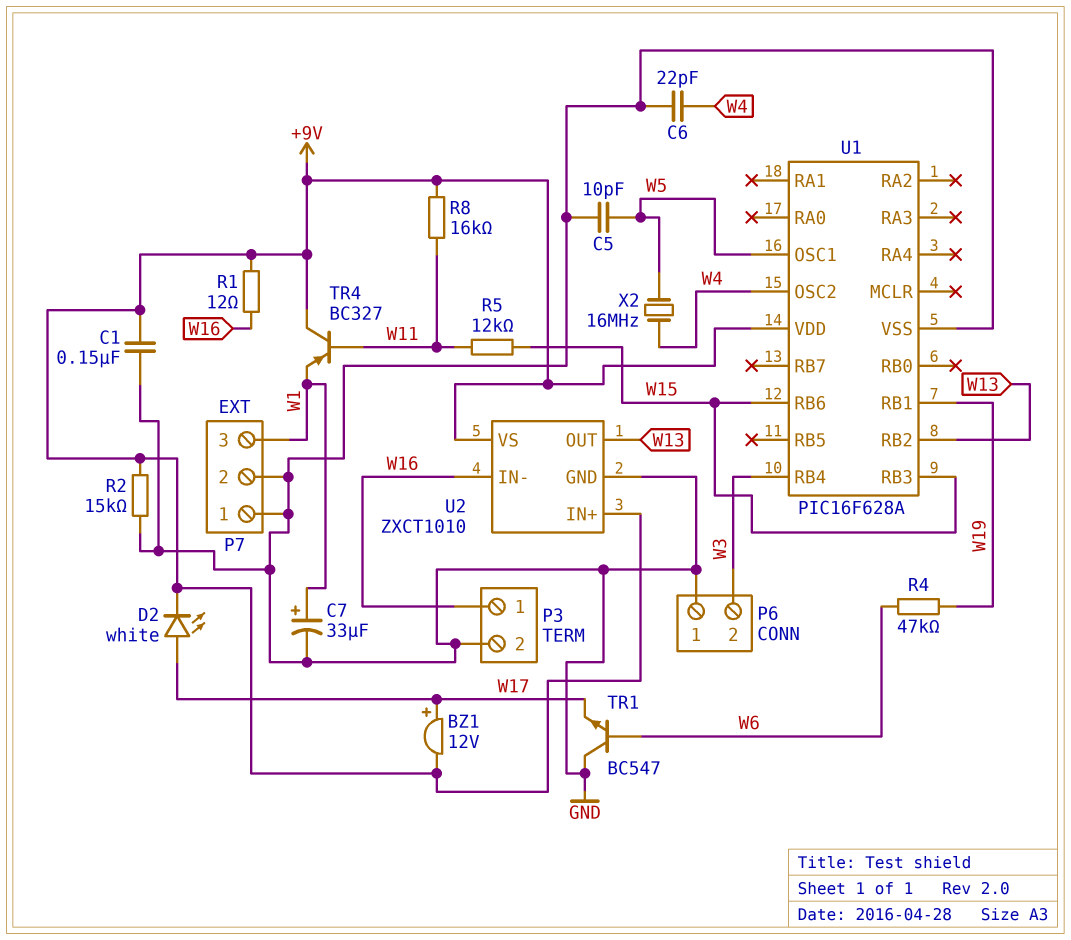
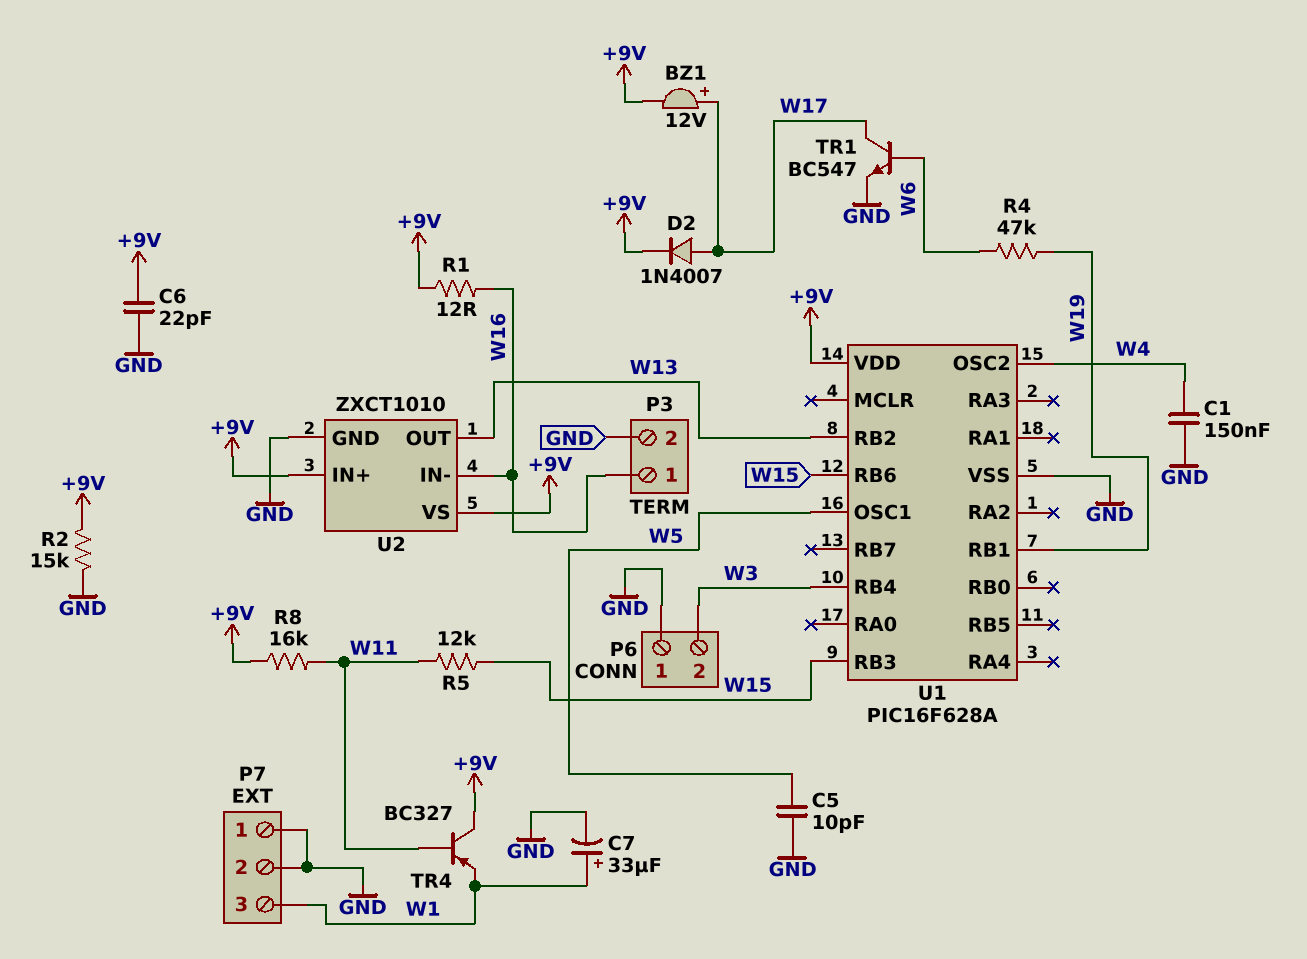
C1: 150nF (+9V, GND) -> 150nF (GND, W4)
C6: 22pF (GND, W4) -> 22pF (+9V, GND)
D2: LED white (A W17, K +9V) -> diode 1N4007 (A W17, K +9V)
TR1: NPN BC547 (B W6, C GND, E W17) -> NPN BC547 (B W6, C W17, E GND)
X2: 16MHz (W4, W5) -> none

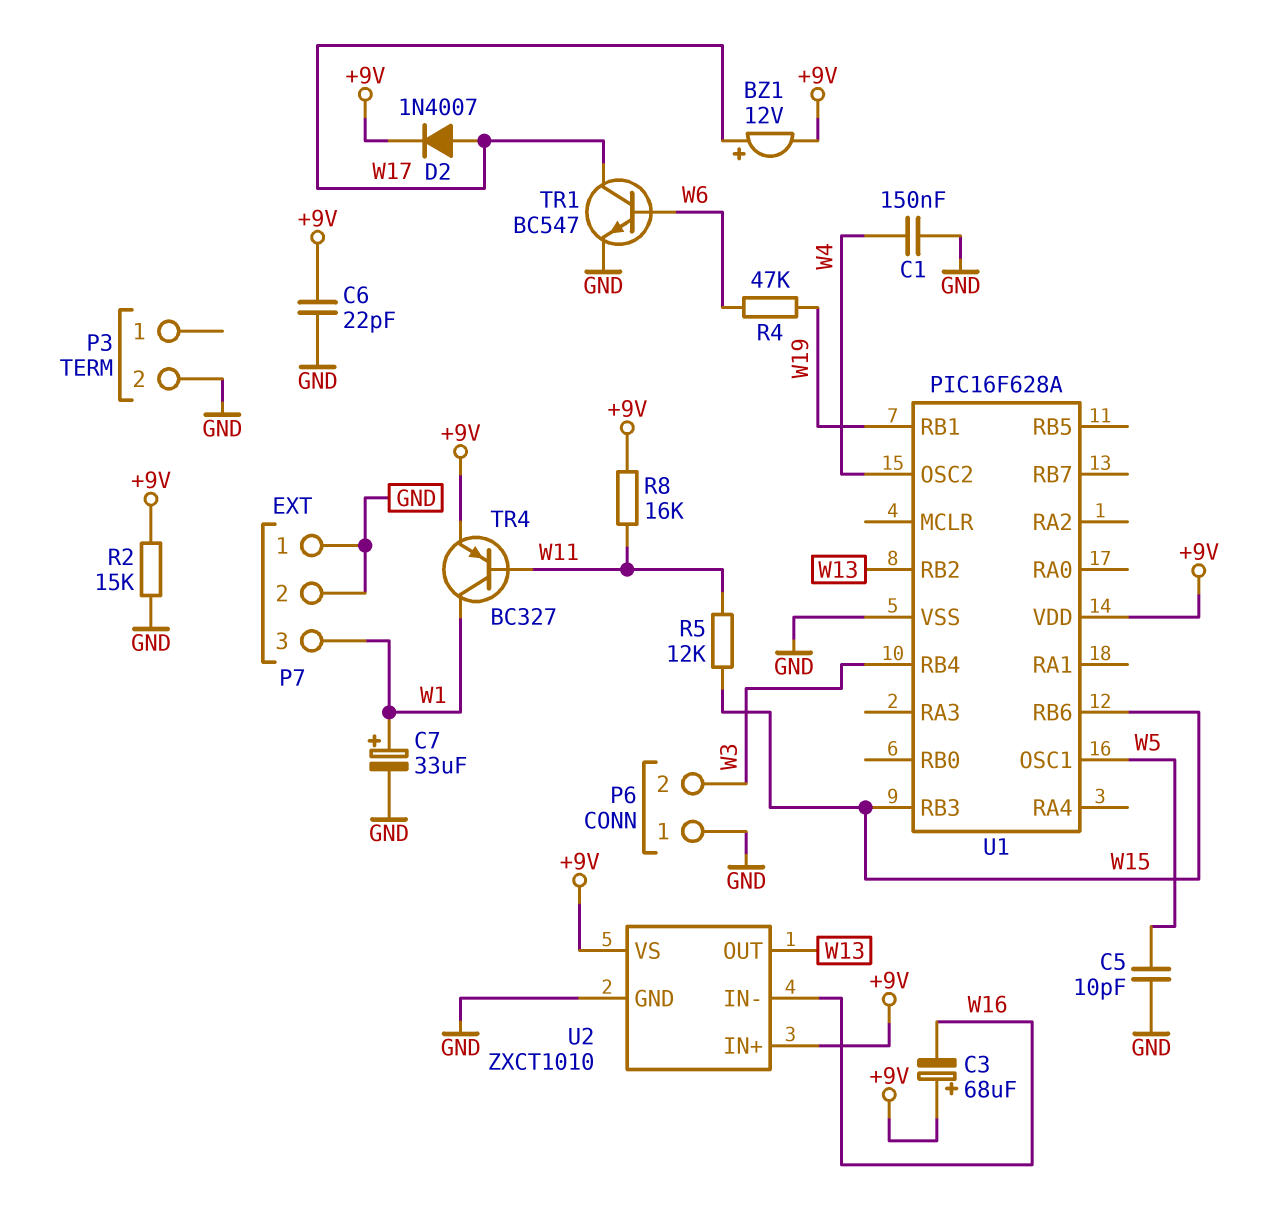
C3: none -> 68uF (plus +9V, minus W16)
P3 pin 1: W16 -> none
R1: 12 (+9V, W16) -> none
TR4: PNP BC327 (B W11, C +9V, E W1) -> PNP BC327 (B W11, C W1, E +9V)

